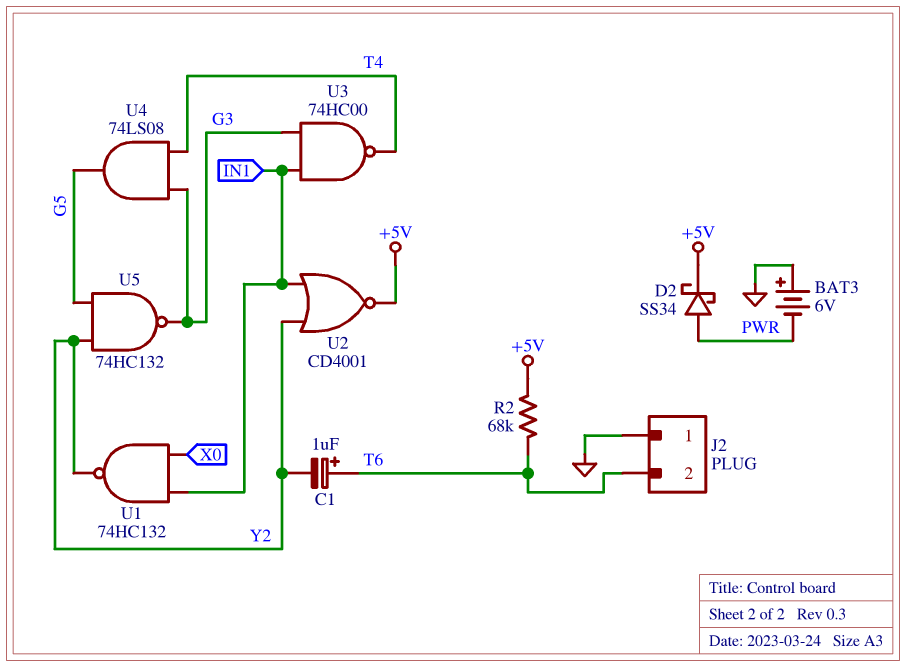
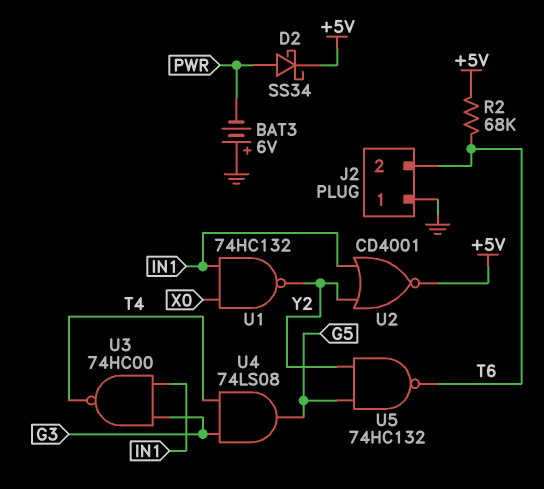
C1: 1uF (plus T6, minus Y2) -> none
U5: NAND 74HC132 (in G5, in Y2, out G3) -> NAND 74HC132 (in G5, in Y2, out T6)

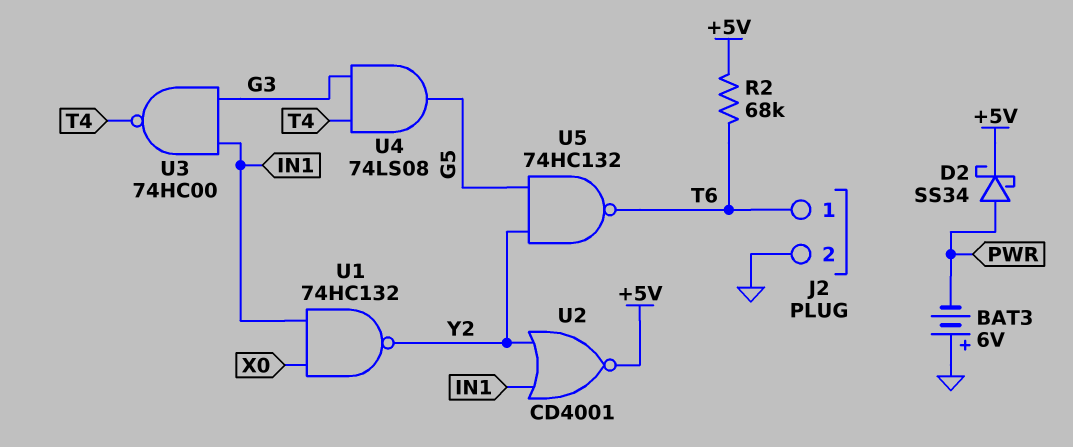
J2 pin 1: GND -> T6
J2 pin 2: T6 -> GND

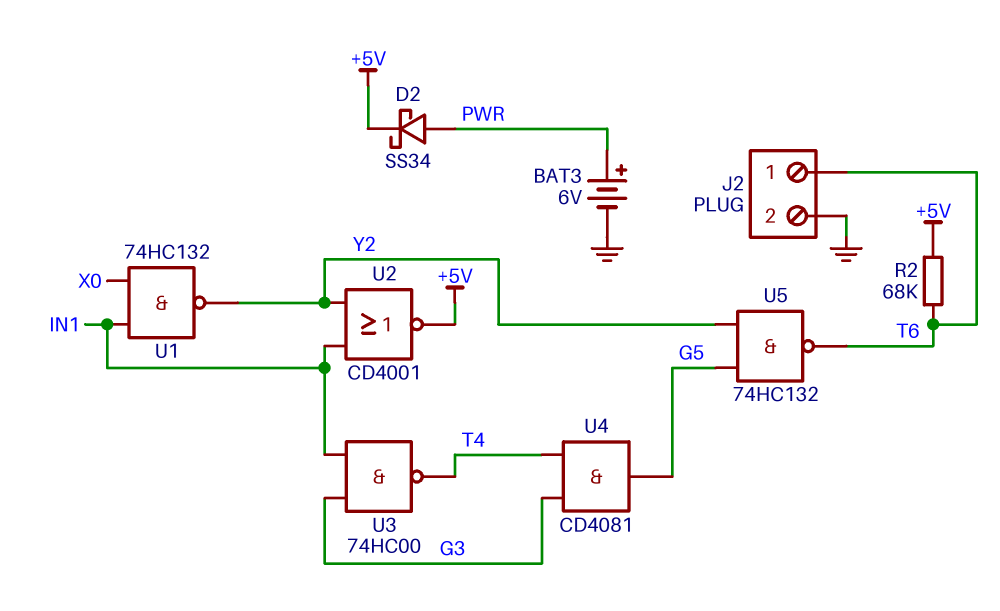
BAT3: 6V (plus GND, minus PWR) -> 6V (plus PWR, minus GND)
U4: AND 74LS08 (in G3, in T4, out G5) -> AND CD4081 (in G3, in T4, out G5)

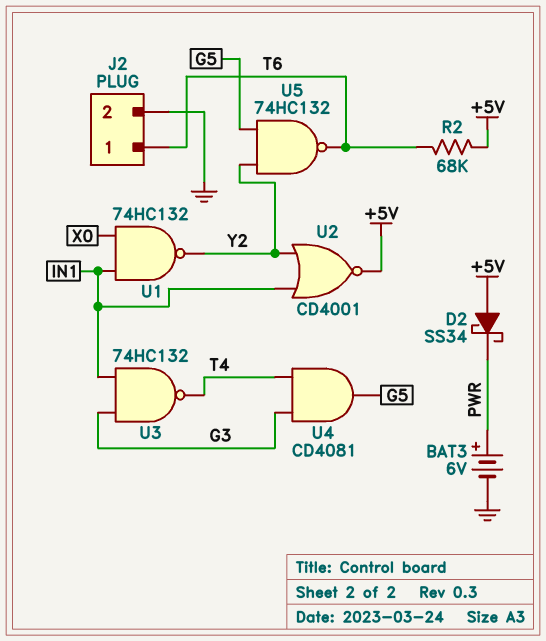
D2: schottky SS34 (A PWR, K +5V) -> schottky SS34 (A +5V, K PWR)
U3: NAND 74HC00 (in G3, in IN1, out T4) -> NAND 74HC132 (in G3, in IN1, out T4)

